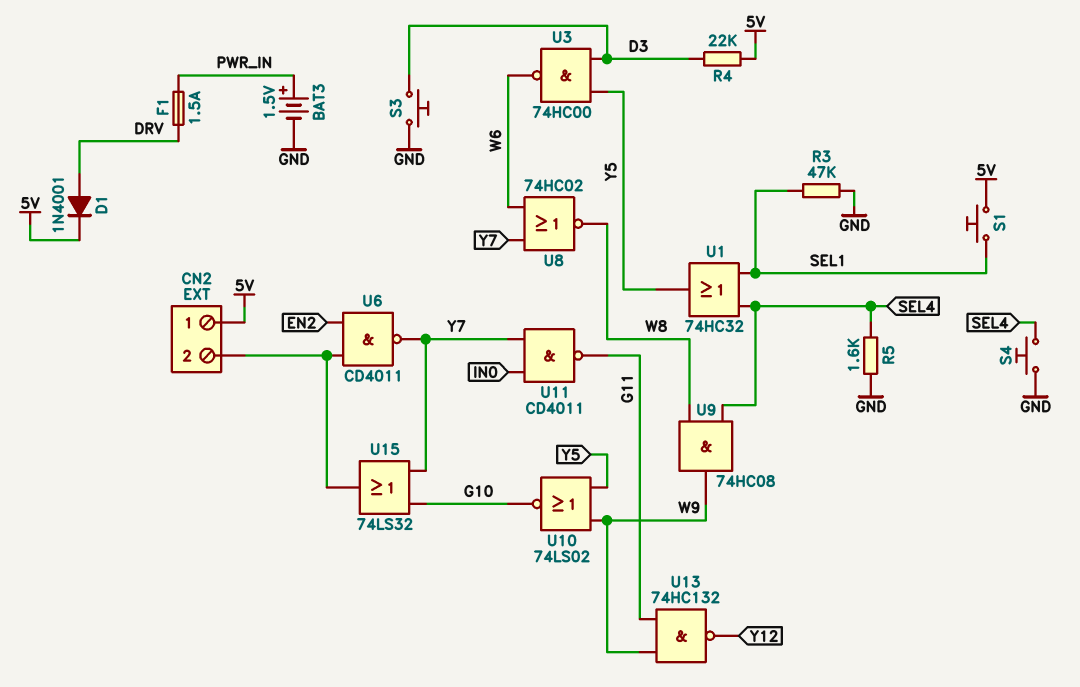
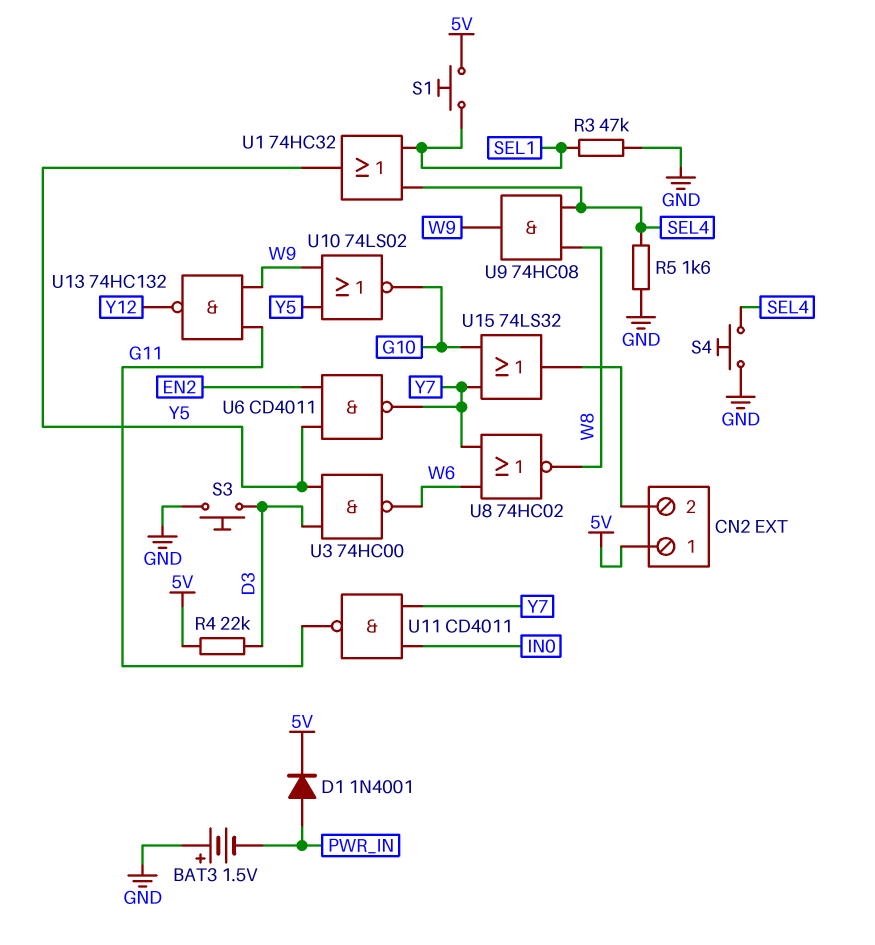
BAT3: 1.5V (plus PWR_IN, minus GND) -> 1.5V (plus GND, minus PWR_IN)
D1: diode 1N4001 (A DRV, K 5V) -> diode 1N4001 (A PWR_IN, K 5V)
F1: 1.5A (DRV, PWR_IN) -> none
U6: NAND CD4011 (in CN2/2, in EN2, out Y7) -> NAND CD4011 (in EN2, in Y5, out Y7)

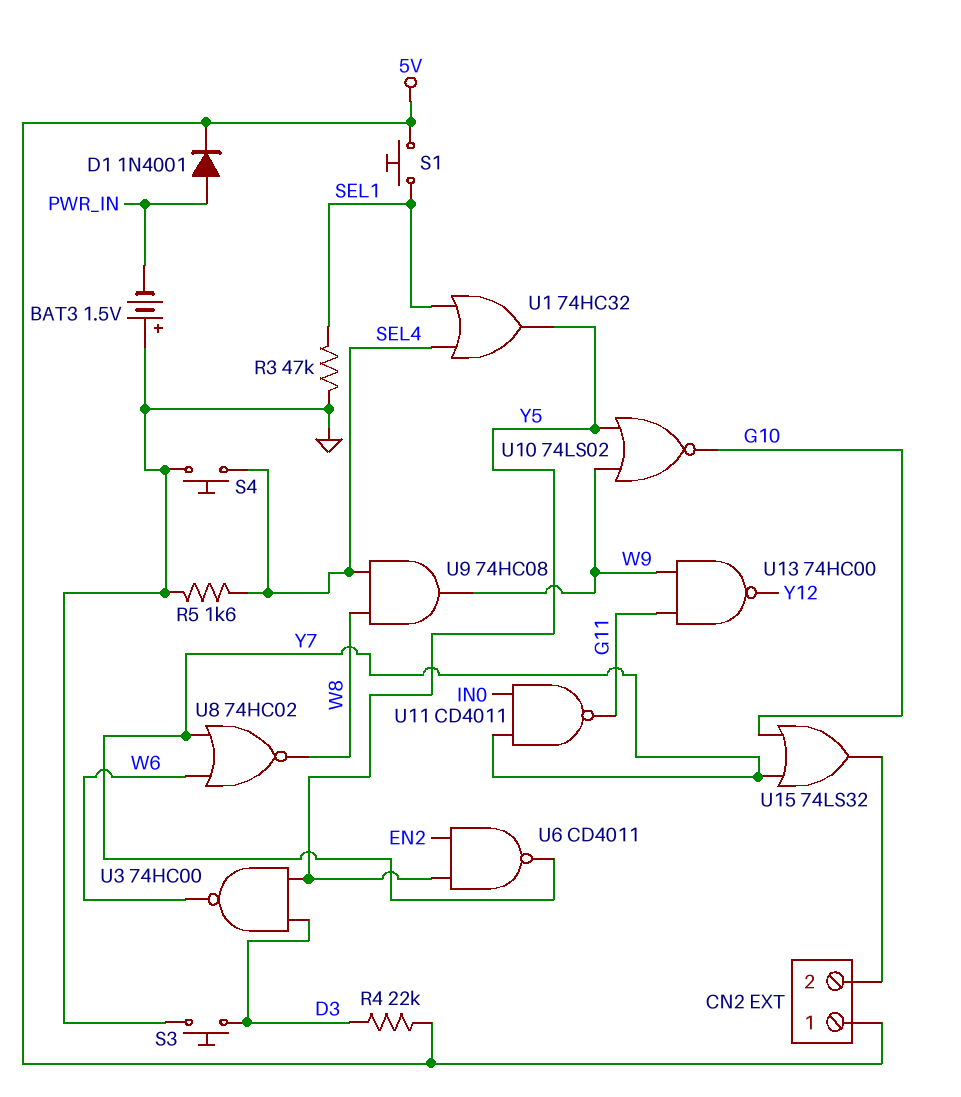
U13: NAND 74HC132 (in G11, in W9, out Y12) -> NAND 74HC00 (in G11, in W9, out Y12)

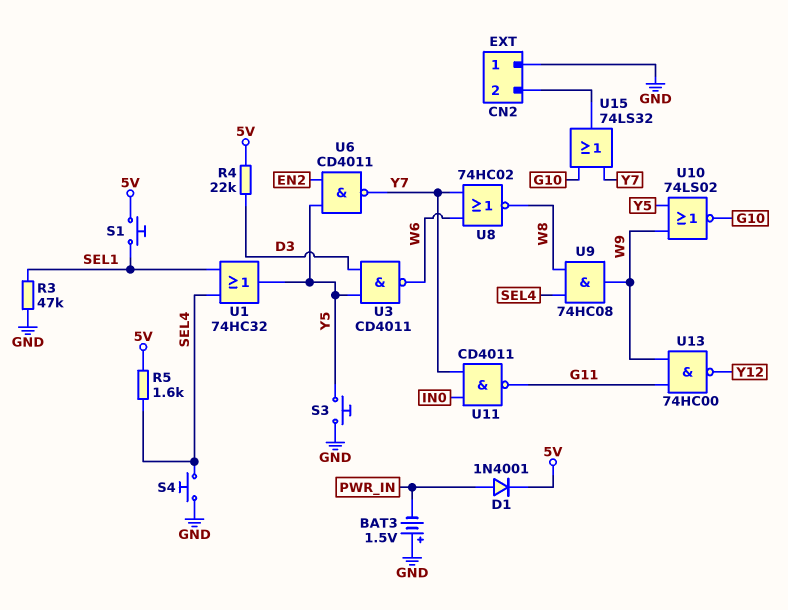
CN2 pin 1: 5V -> GND
R5: 1.6k (GND, SEL4) -> 1.6k (5V, SEL4)
S3: button (D3, GND) -> button (GND, Y5)
U3: NAND 74HC00 (in D3, in Y5, out W6) -> NAND CD4011 (in D3, in Y5, out W6)

